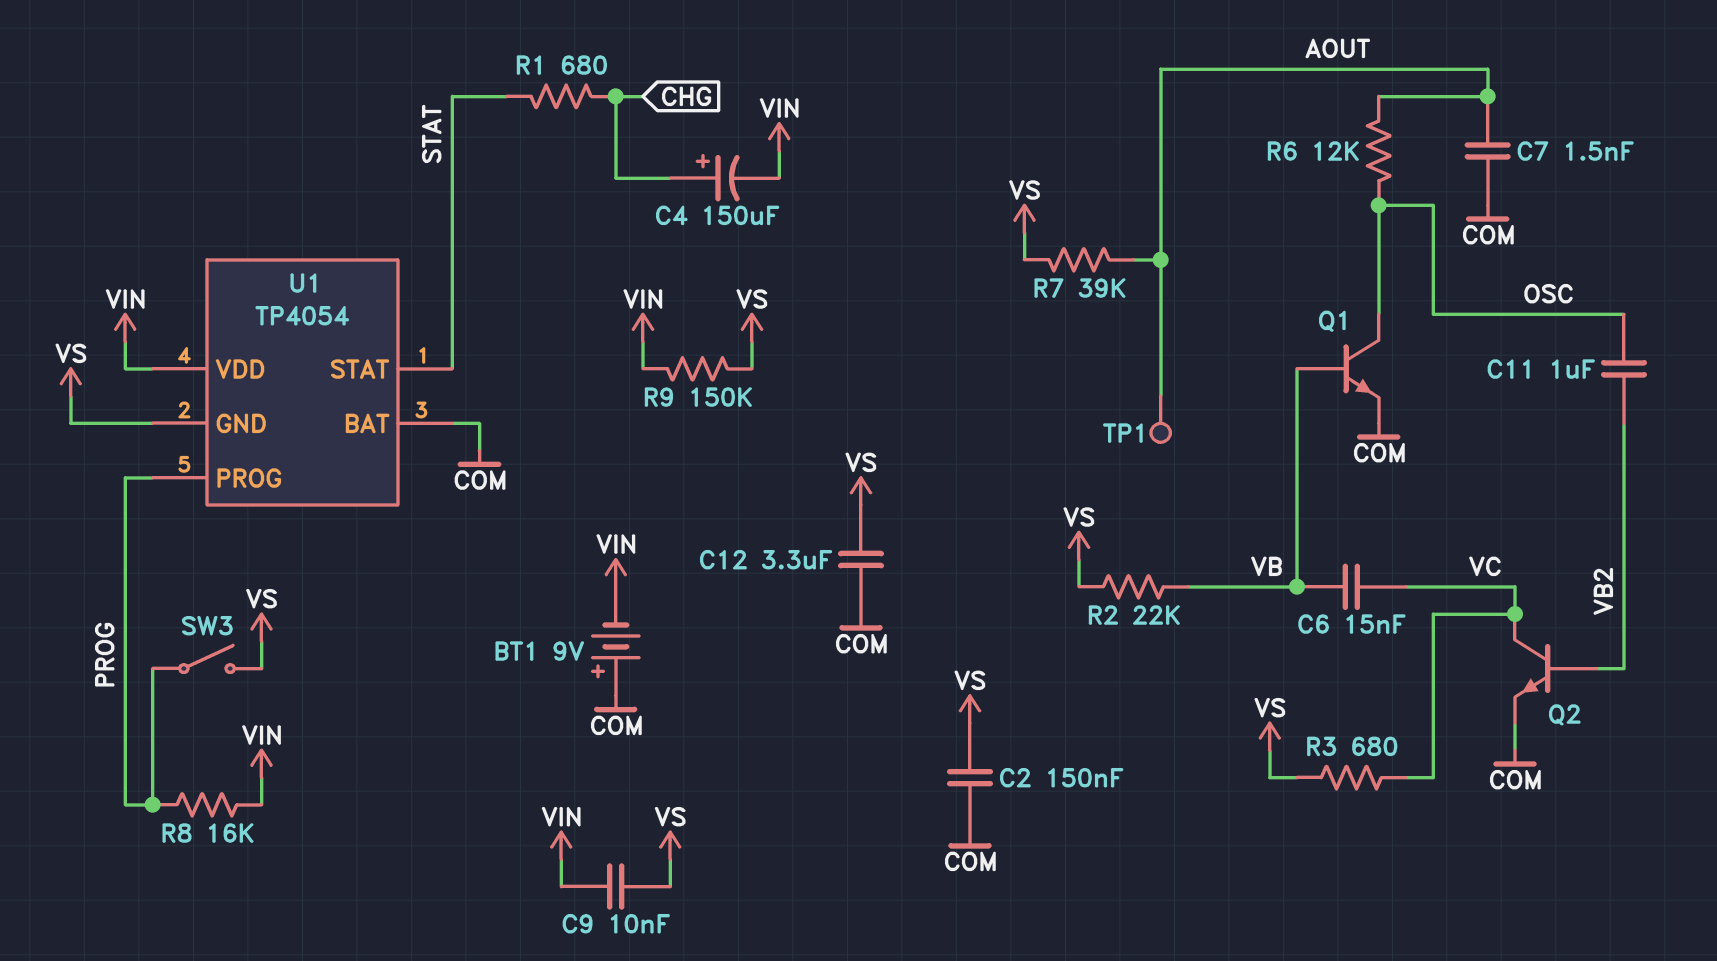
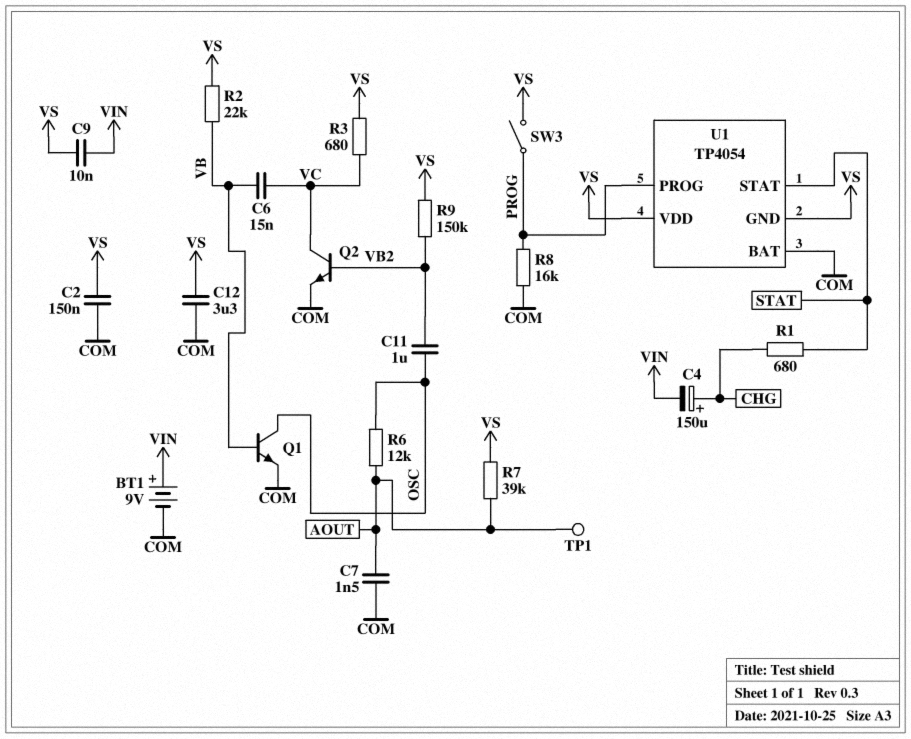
BT1: 9V (plus COM, minus VIN) -> 9V (plus VIN, minus COM)
R8: 16k (PROG, VIN) -> 16k (COM, PROG)
R9: 150k (VIN, VS) -> 150k (VB2, VS)
U1 pin VDD: VIN -> VS

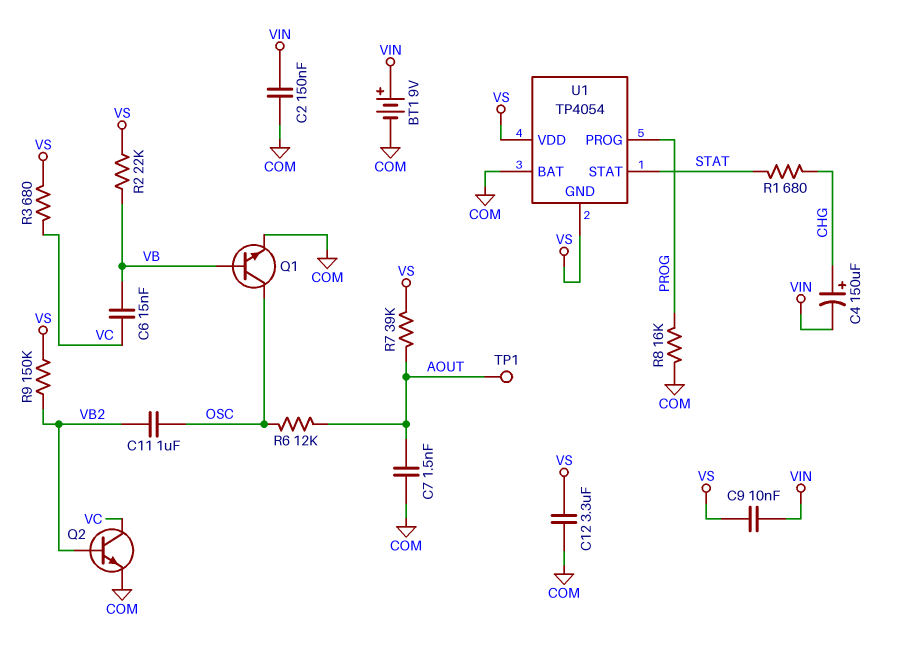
C2: 150nF (COM, VS) -> 150nF (COM, VIN)
SW3: switch (PROG, VS) -> none

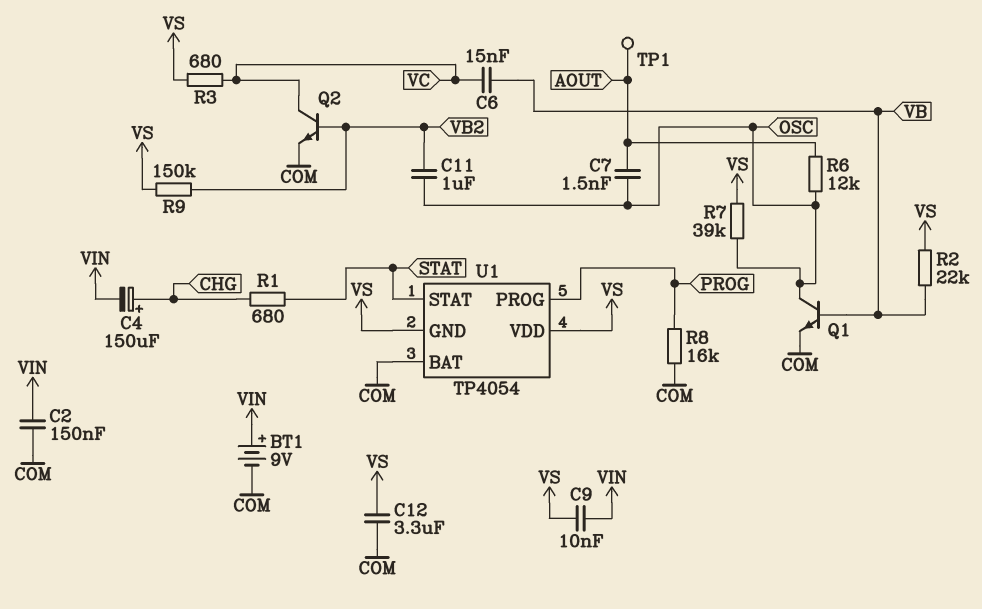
C7: 1.5nF (AOUT, COM) -> 1.5nF (AOUT, OSC)
R7: 39k (AOUT, VS) -> 39k (OSC, VS)

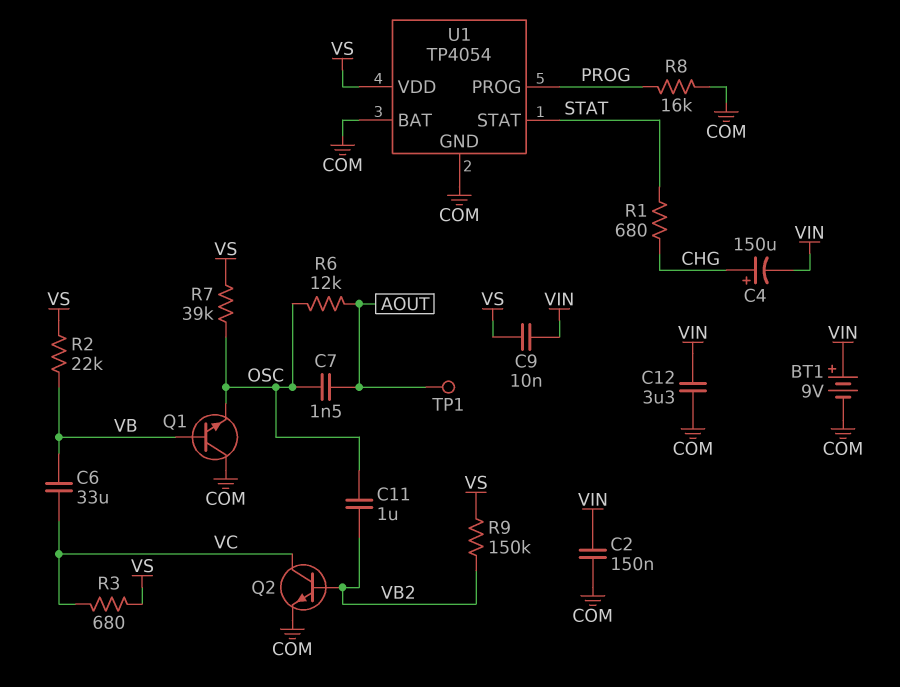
C6: 15nF (VB, VC) -> 33uF (VB, VC)
C12: 3.3uF (COM, VS) -> 3.3uF (COM, VIN)
Q1: NPN (B VB, C OSC, E COM) -> NPN (B VB, C COM, E OSC)
U1 pin GND: VS -> COM

